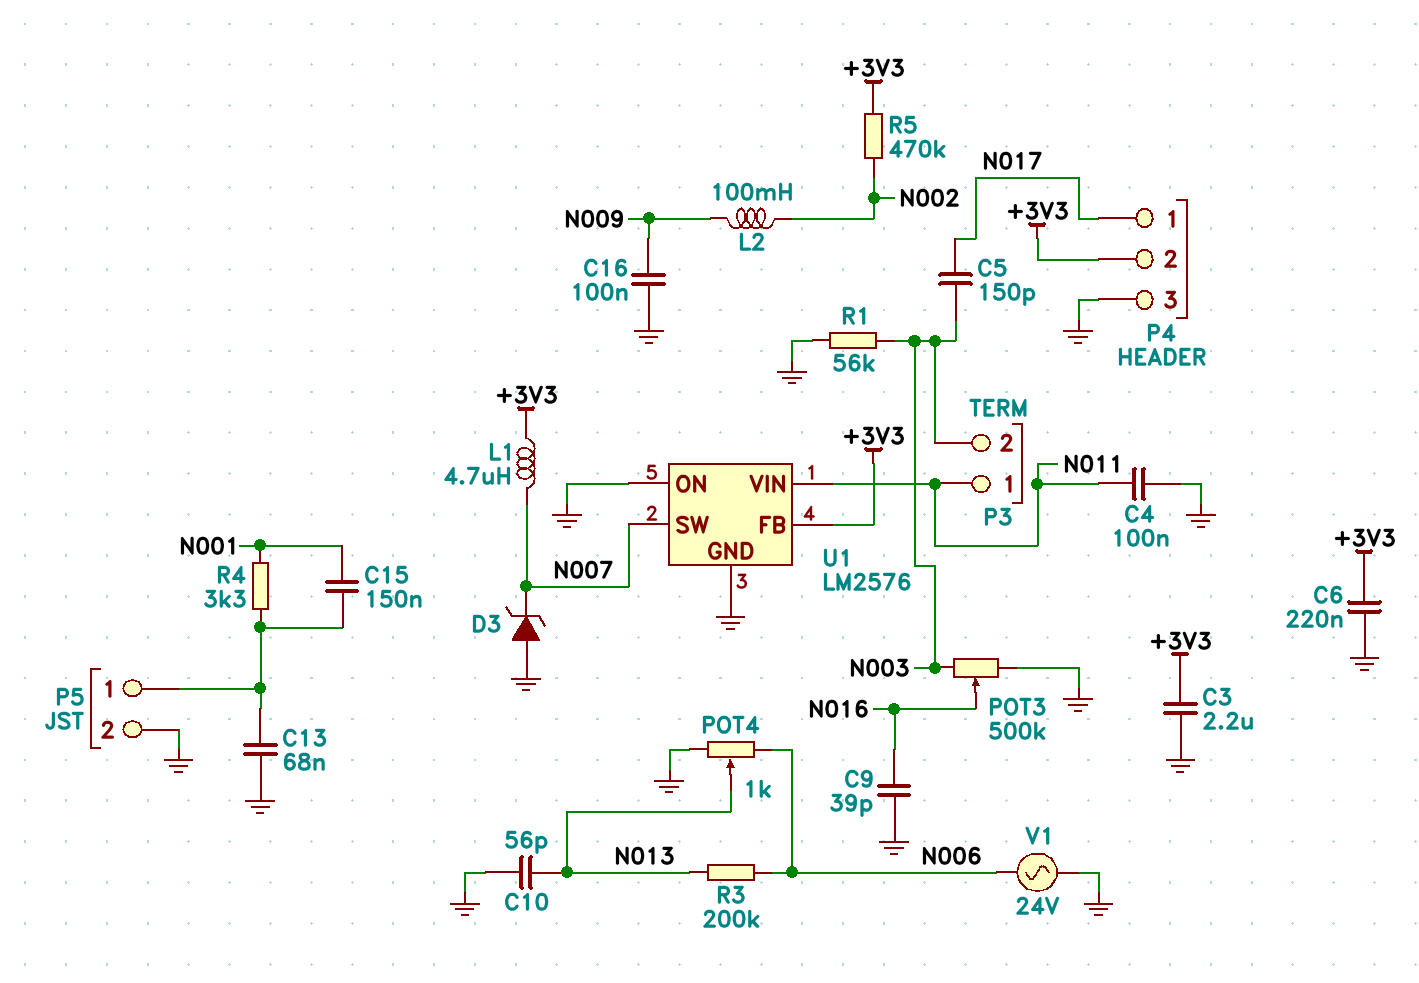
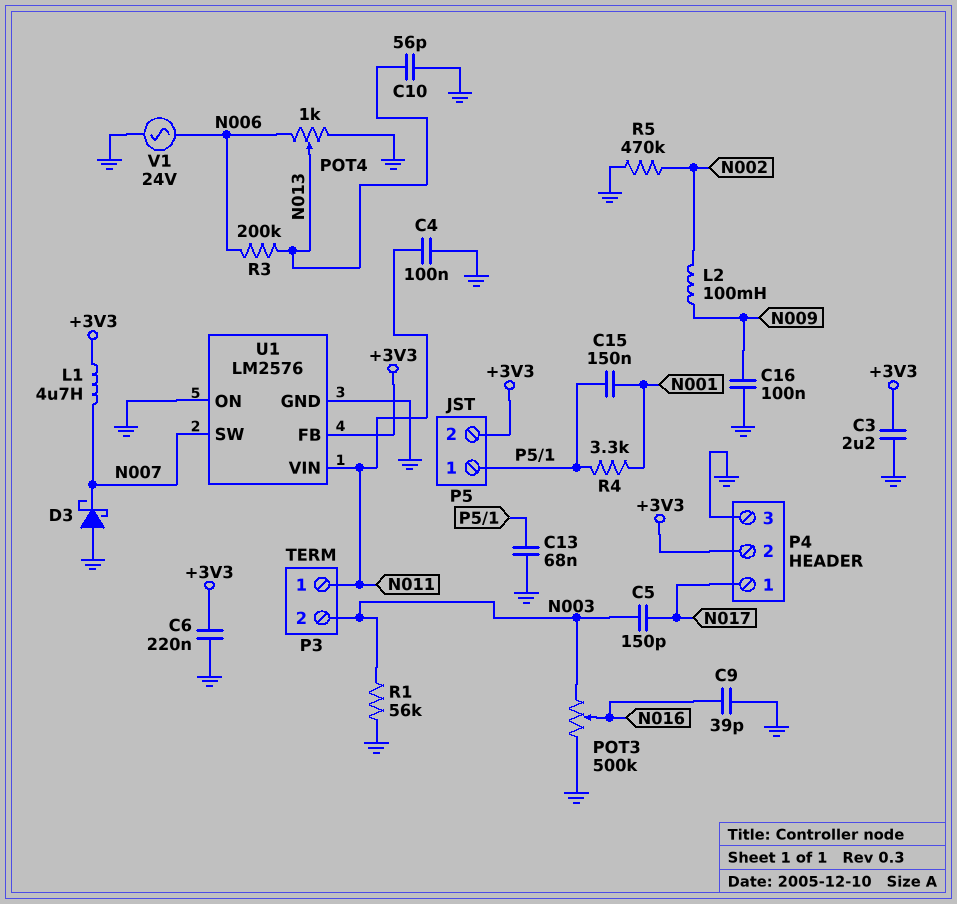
D3: zener (A GND, K N007) -> schottky (A GND, K N007)
P5 pin 2: GND -> +3V3
R5: 470k (+3V3, N002) -> 470k (GND, N002)

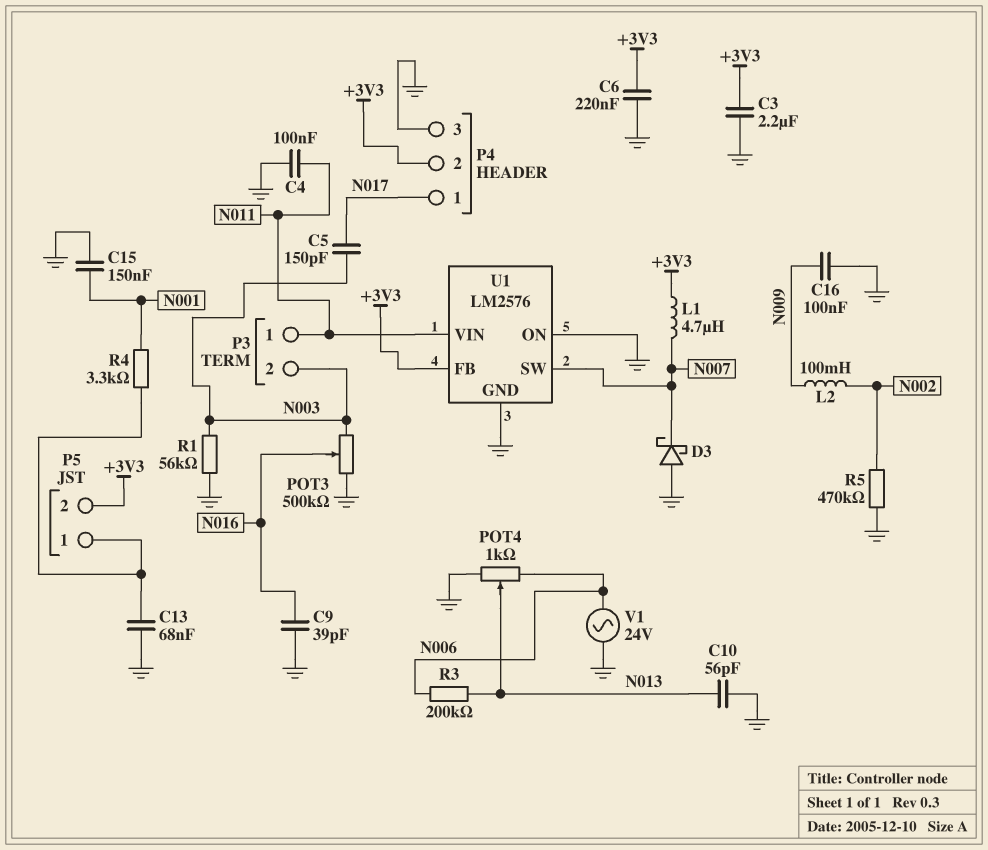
C15: 150nF (N001, P5/1) -> 150nF (GND, N001)

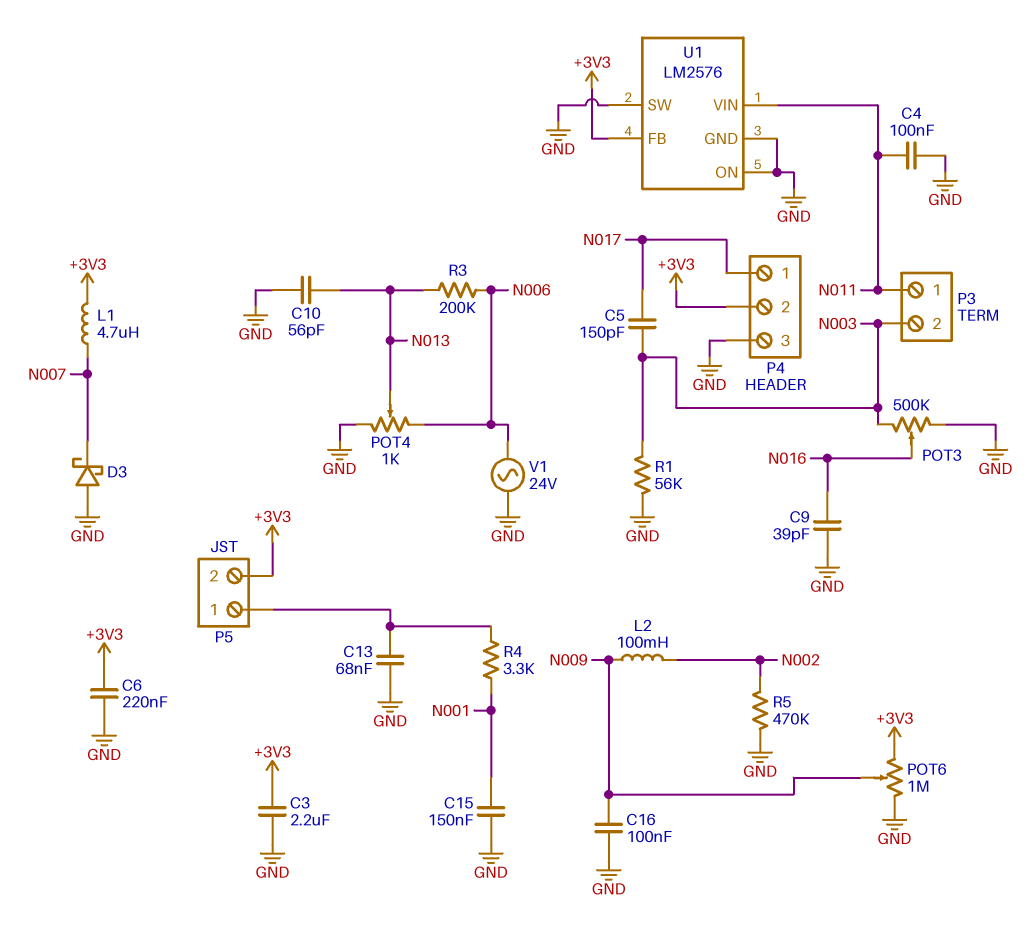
POT6: none -> 1M (+3V3, GND, wiper N009)
U1 pin SW: N007 -> GND

